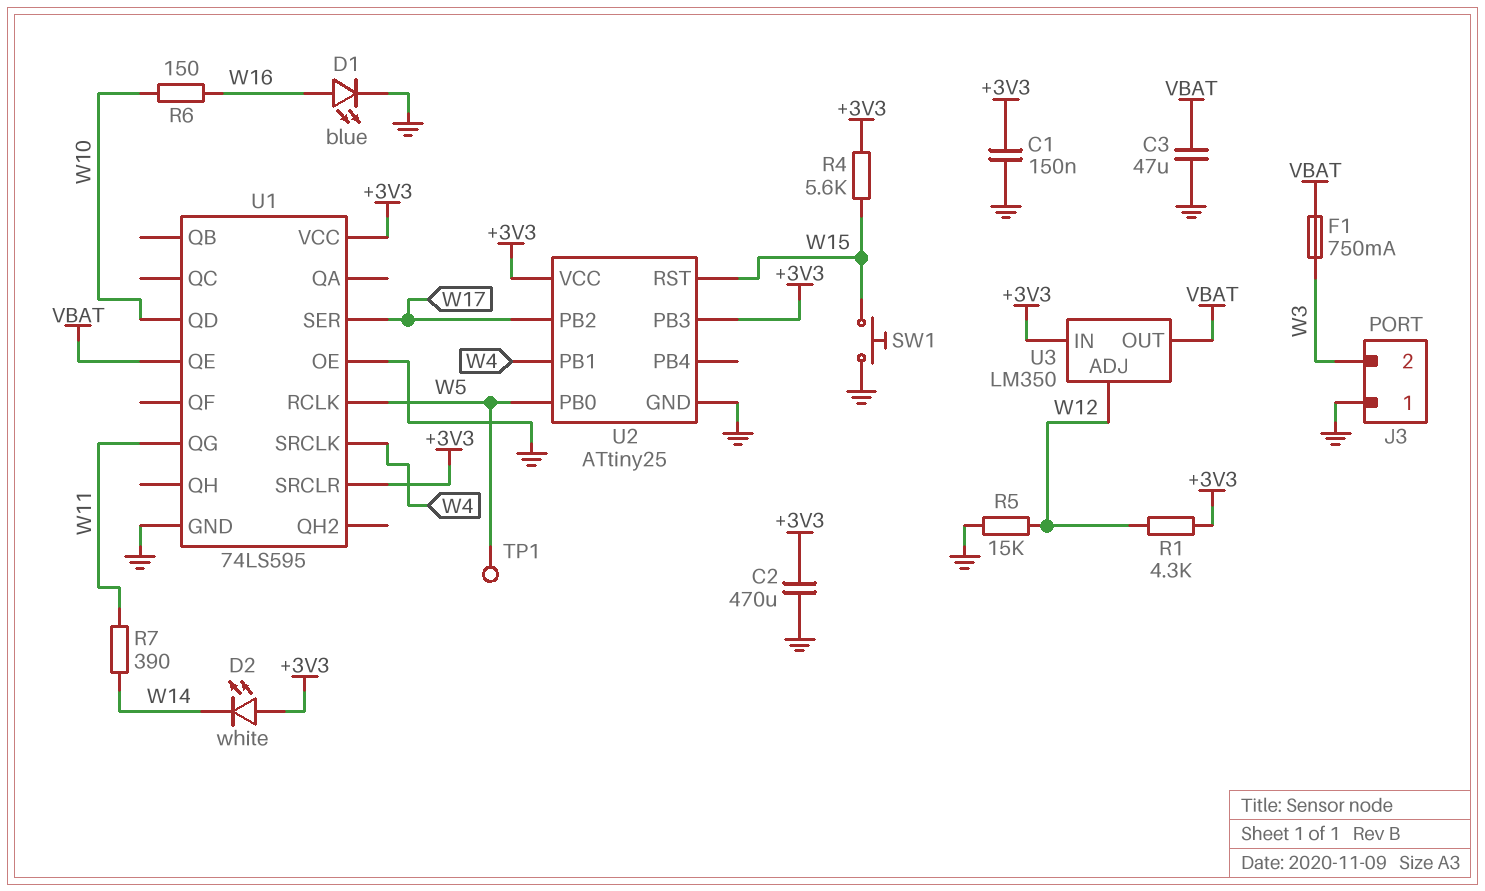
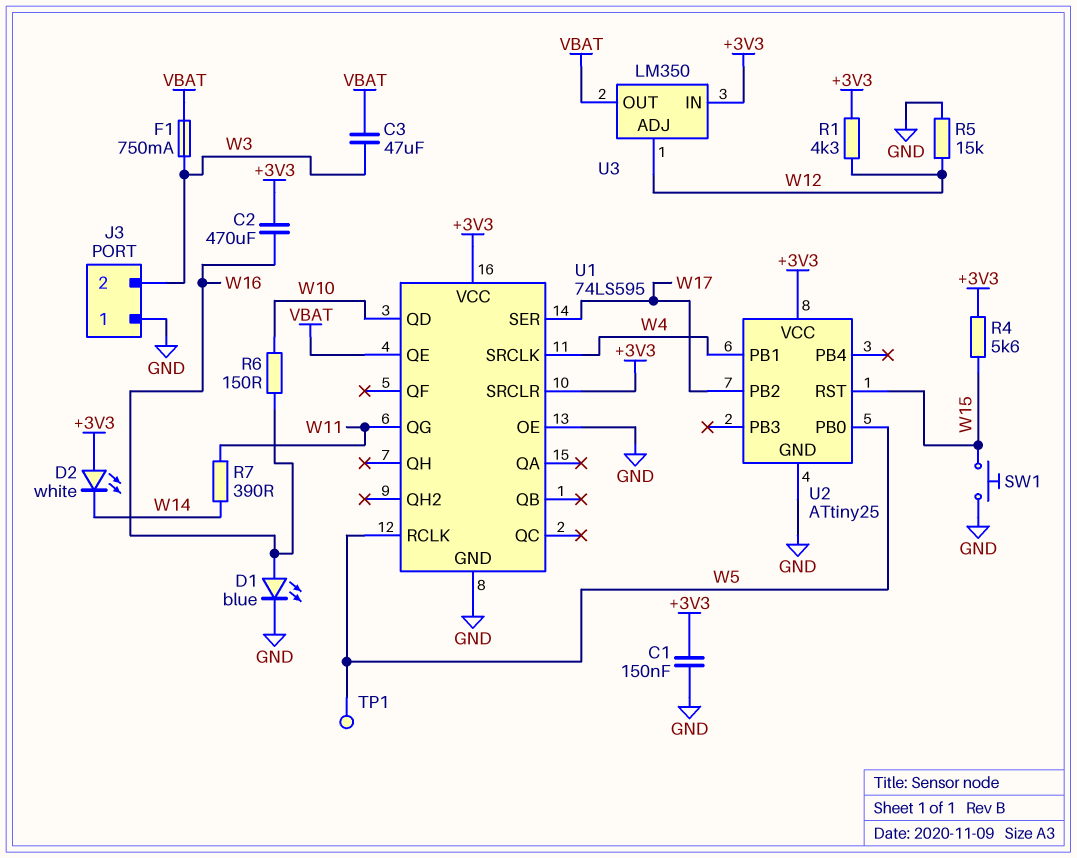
C2: 470uF (+3V3, GND) -> 470uF (+3V3, W16)
C3: 47uF (GND, VBAT) -> 47uF (VBAT, W3)
U2 pin PB3: +3V3 -> none

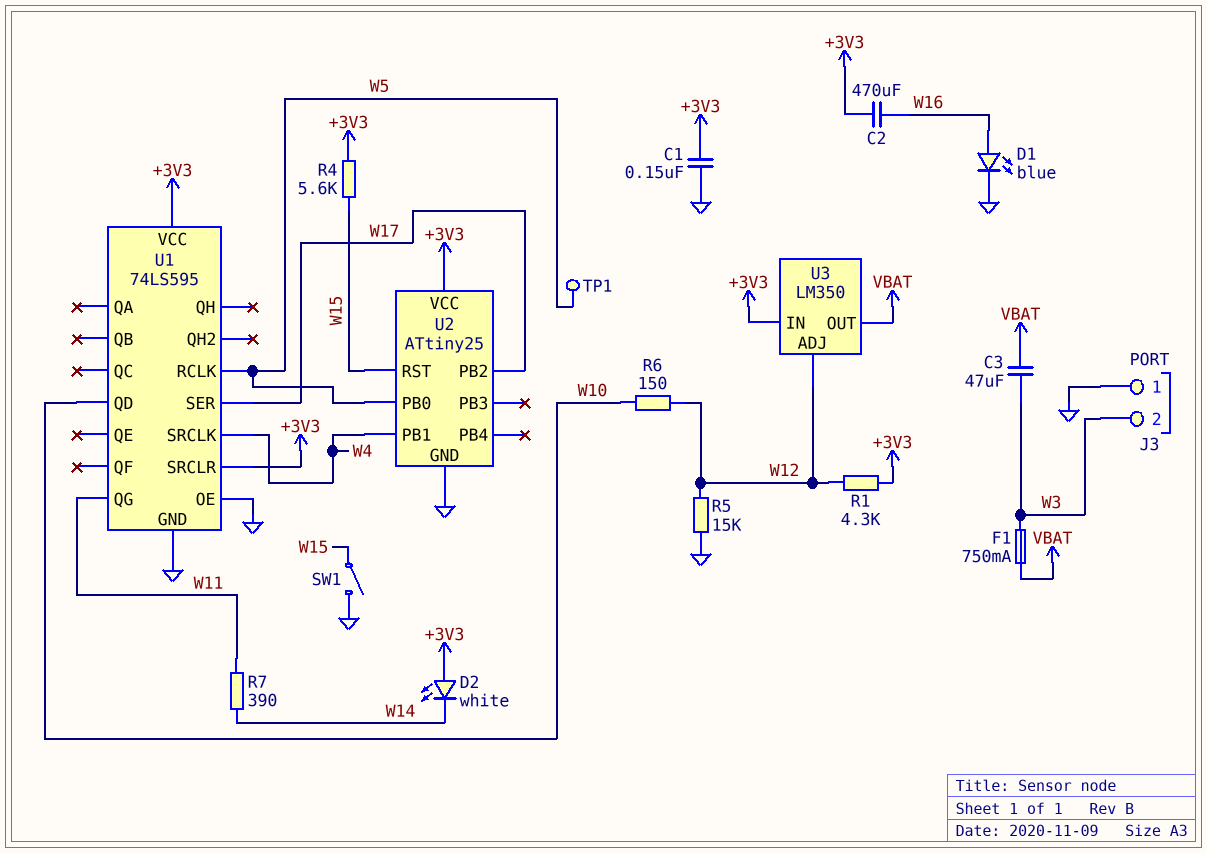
R6: 150 (W10, W16) -> 150 (W10, W12)
SW1: button (GND, W15) -> switch (GND, W15)
U1 pin QE: VBAT -> none

